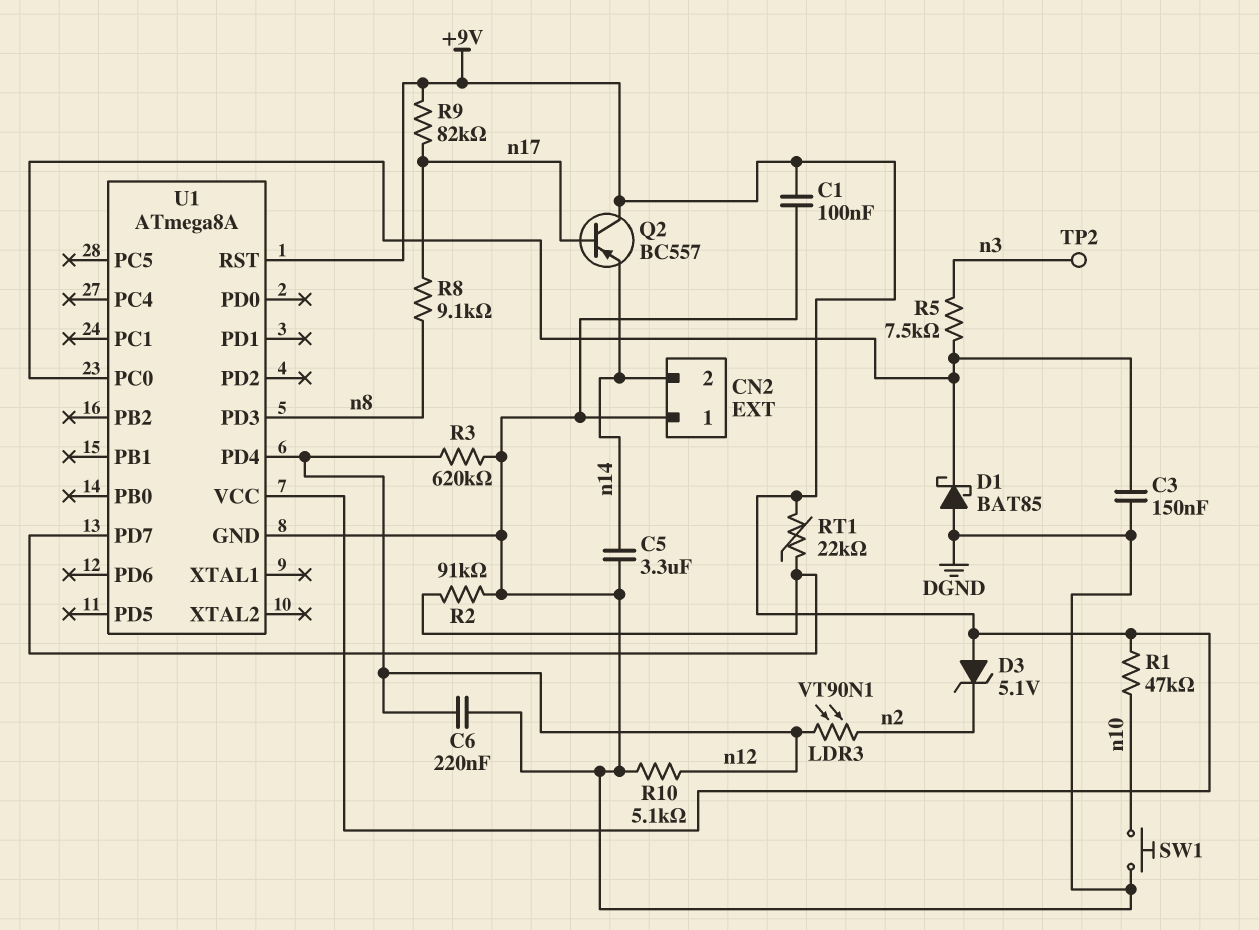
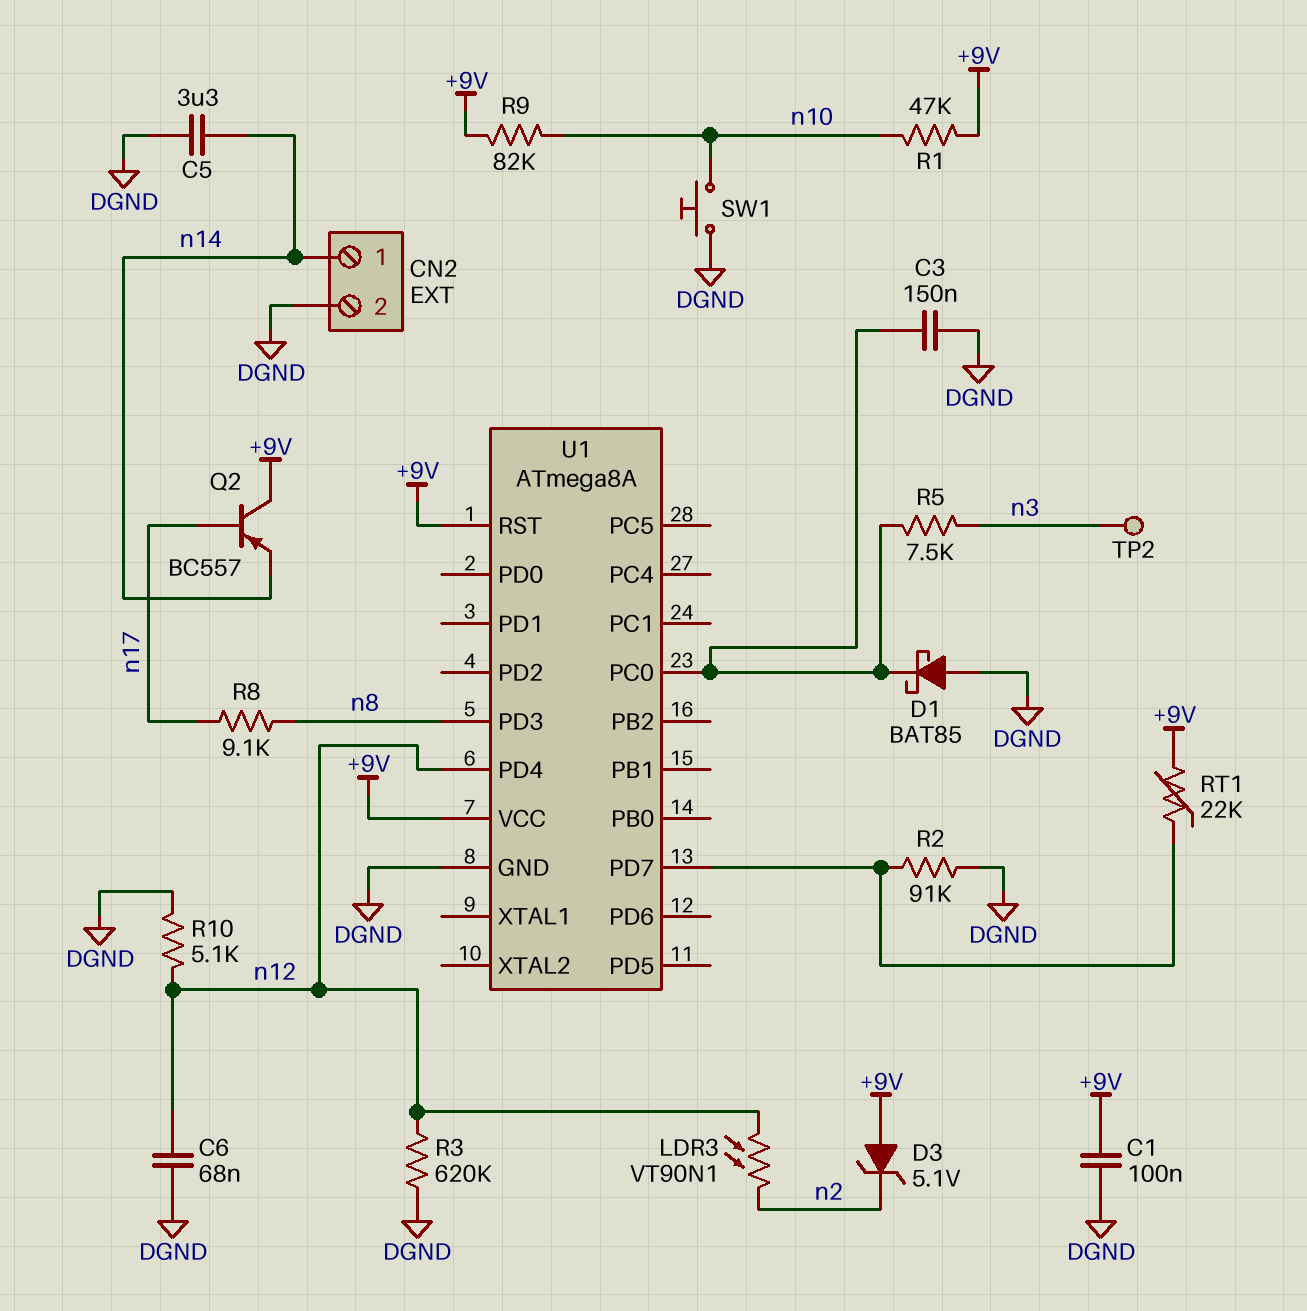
C6: 220nF (DGND, n12) -> 68nF (DGND, n12)
CN2 pin 1: DGND -> n14
CN2 pin 2: n14 -> DGND
R9: 82k (+9V, n17) -> 82k (+9V, n10)

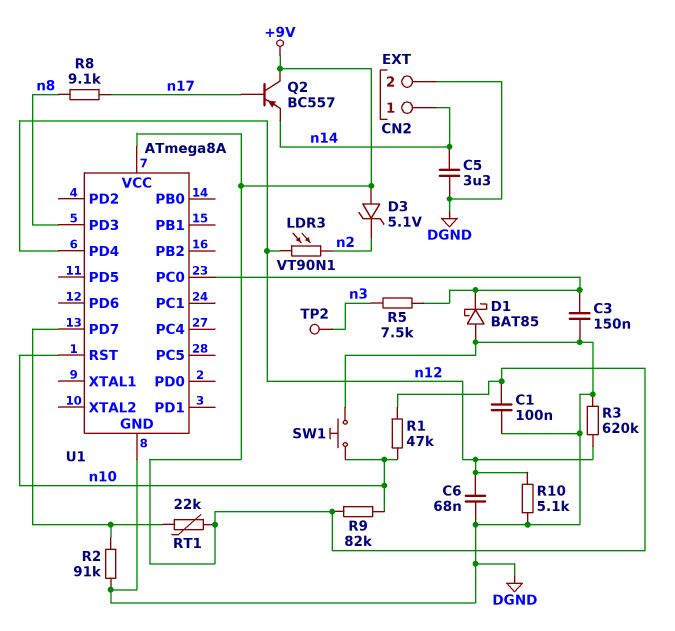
U1 pin RST: +9V -> n10

